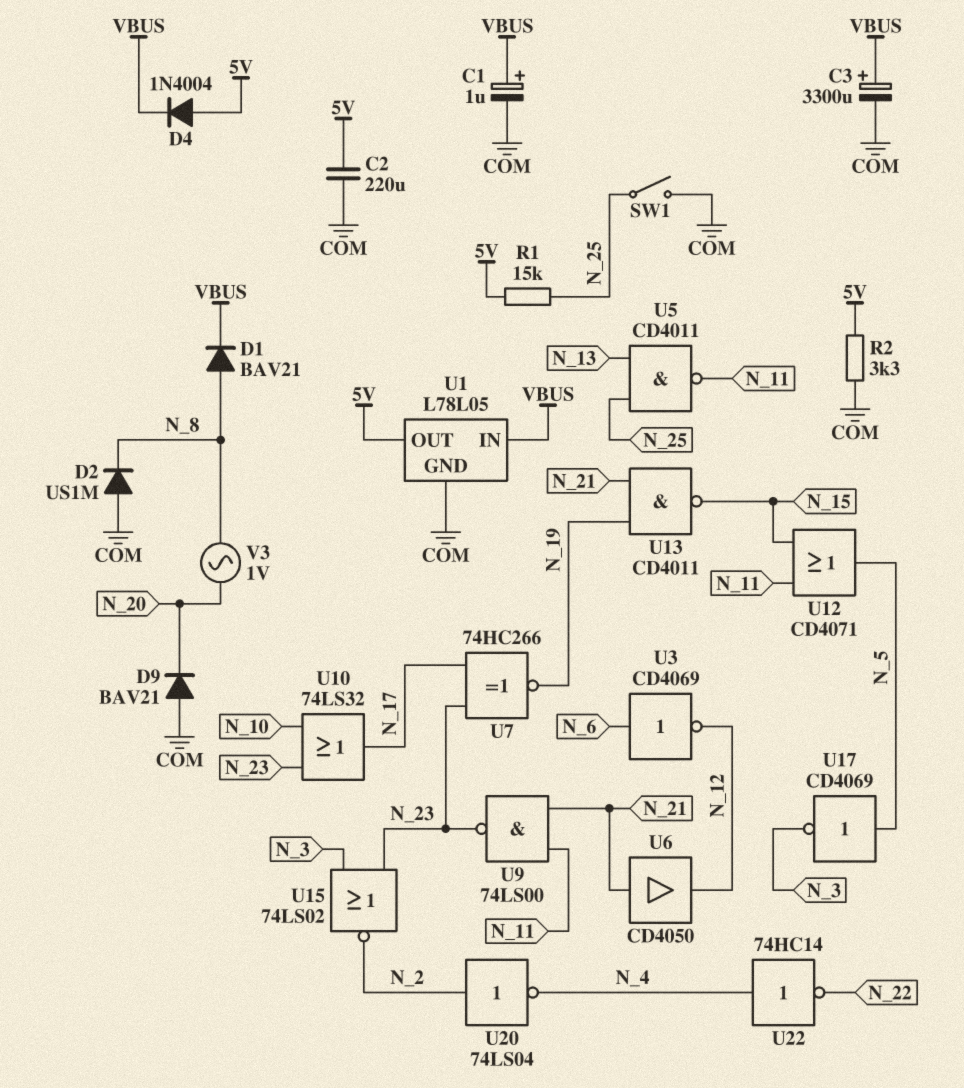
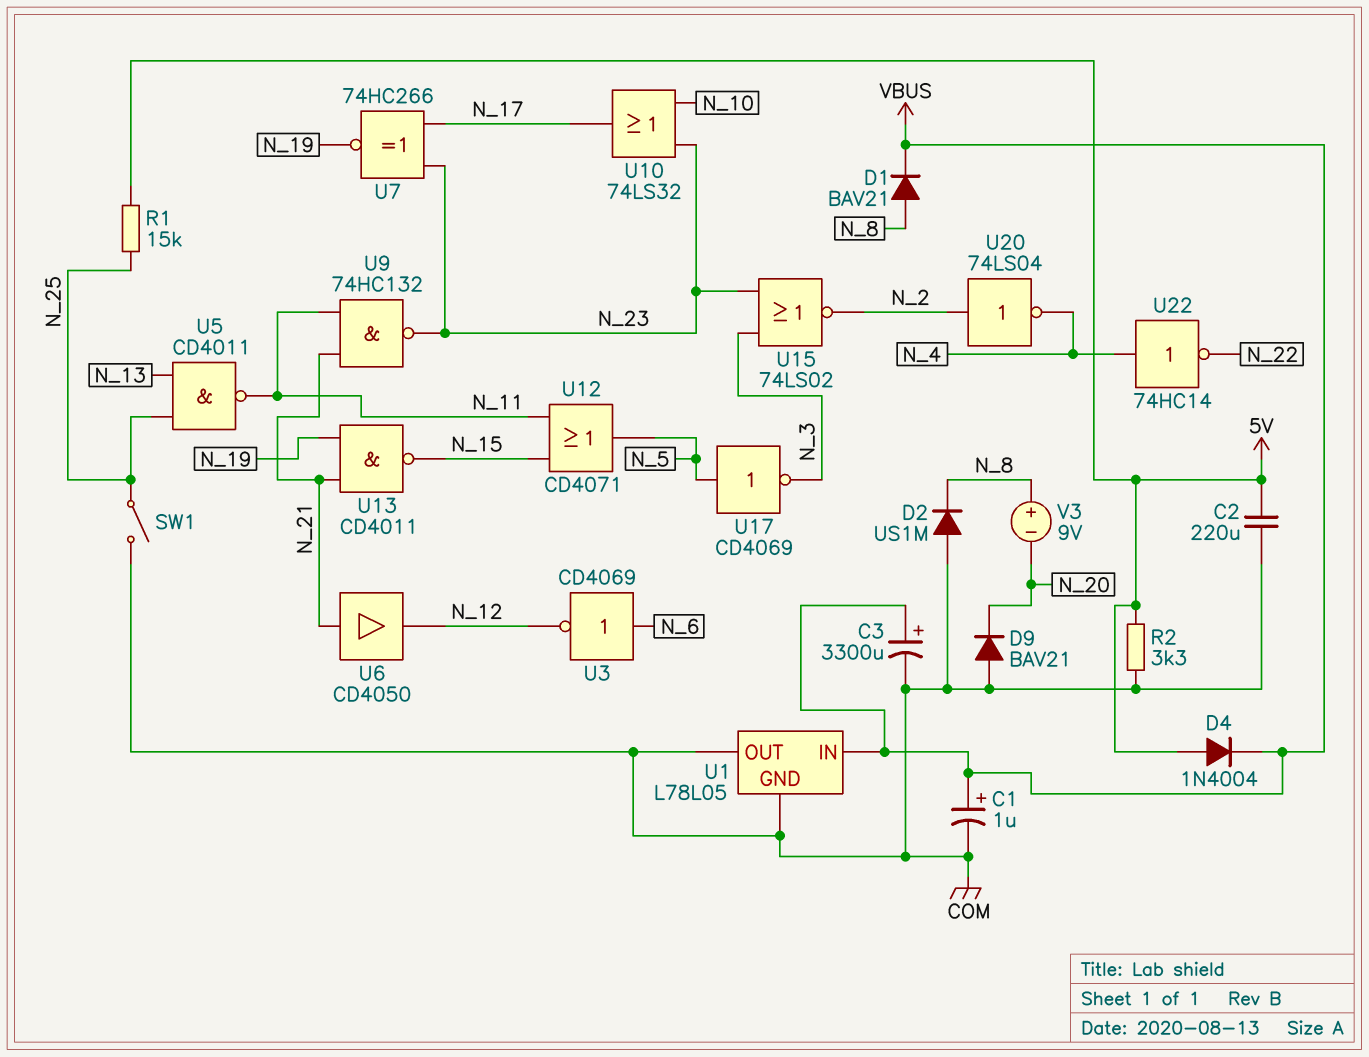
U1 pin OUT: 5V -> COM
U9: NAND 74LS00 (in N_11, in N_21, out N_23) -> NAND 74HC132 (in N_11, in N_21, out N_23)
V3: AC 1V (N_8, N_20) -> 9V (plus N_8, minus N_20)

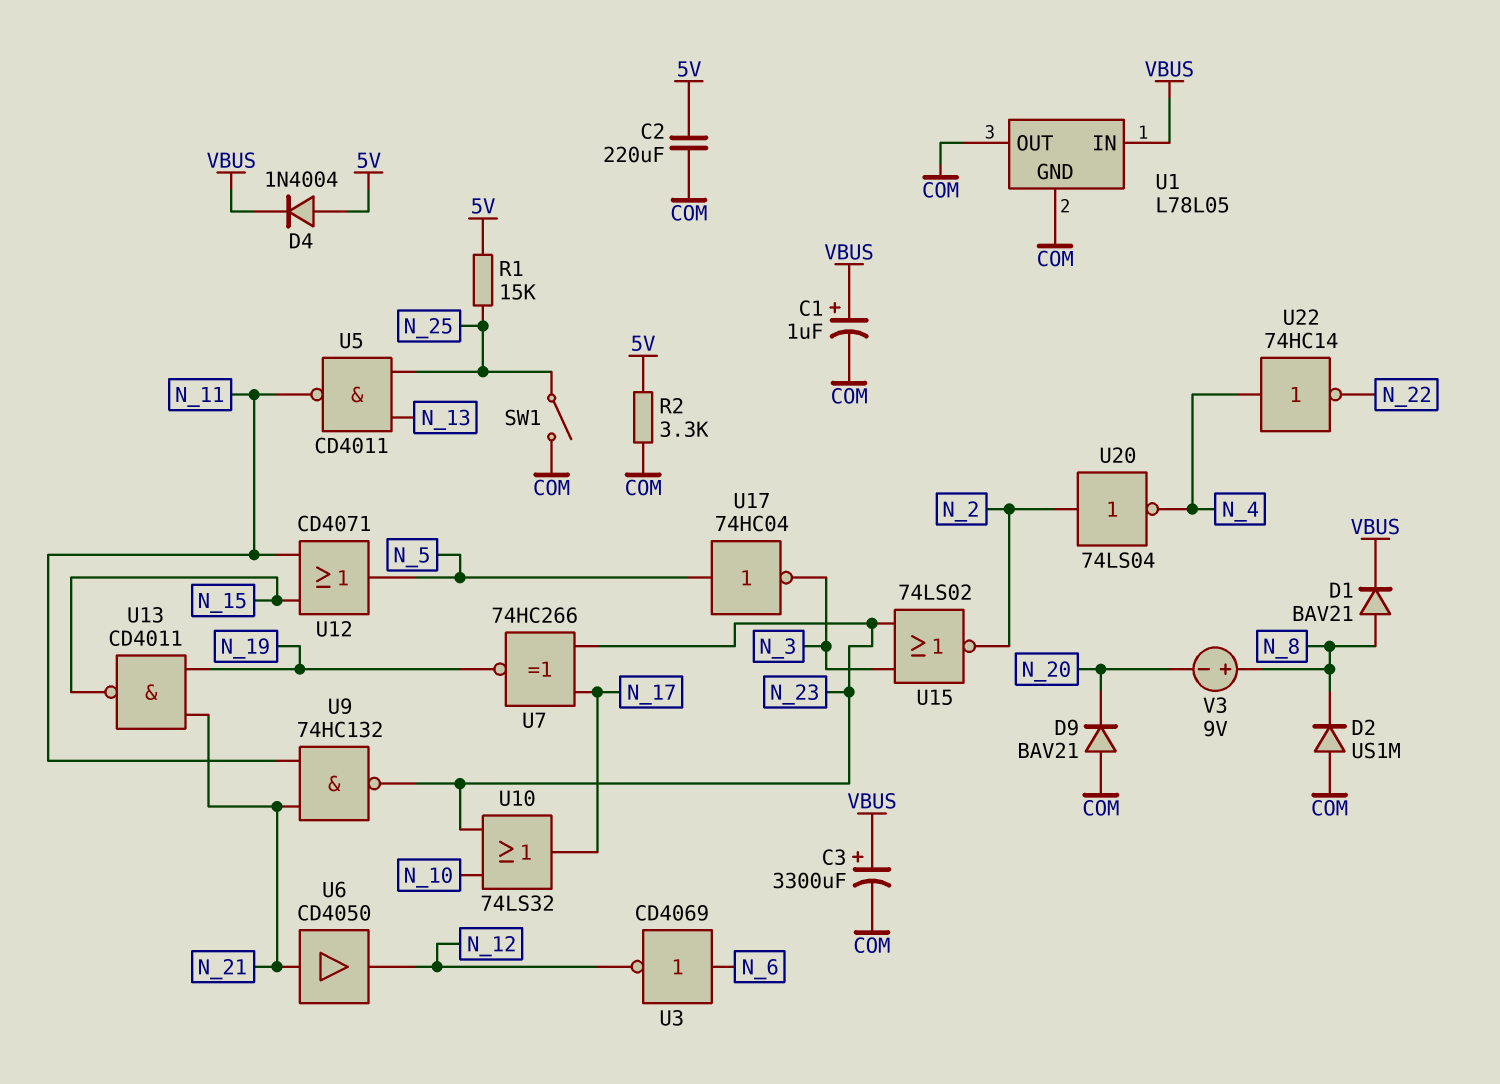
U17: NOT CD4069 (in N_5, out N_3) -> NOT 74HC04 (in N_5, out N_3)

